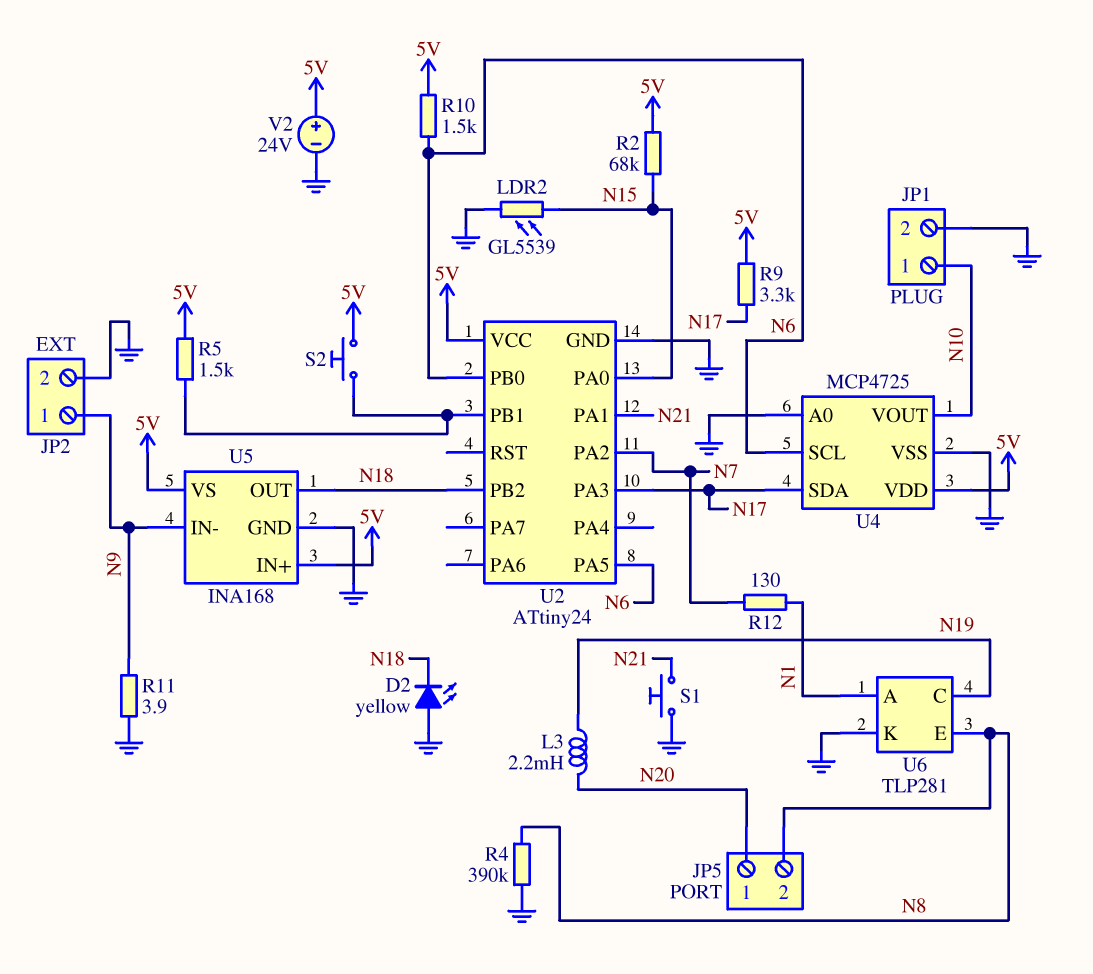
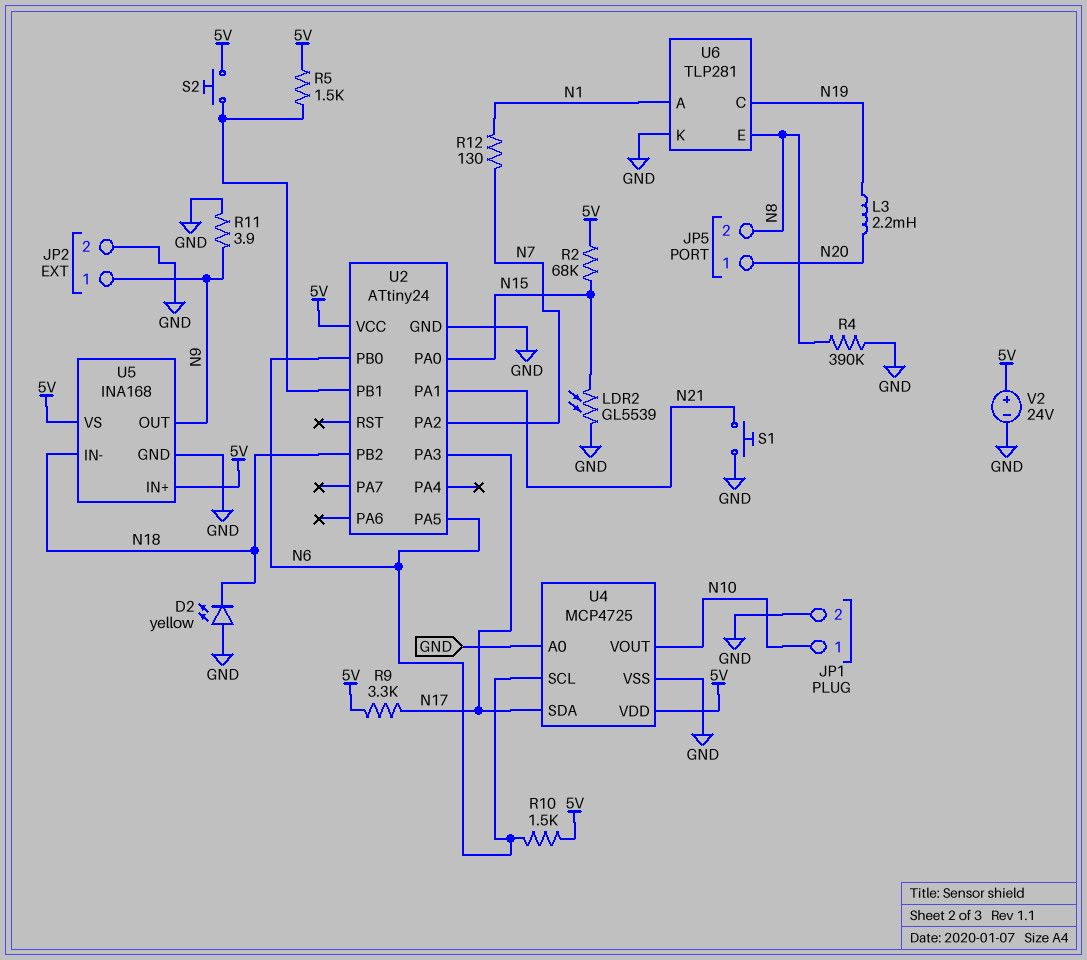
U5 pin IN-: N9 -> N18
U5 pin OUT: N18 -> N9

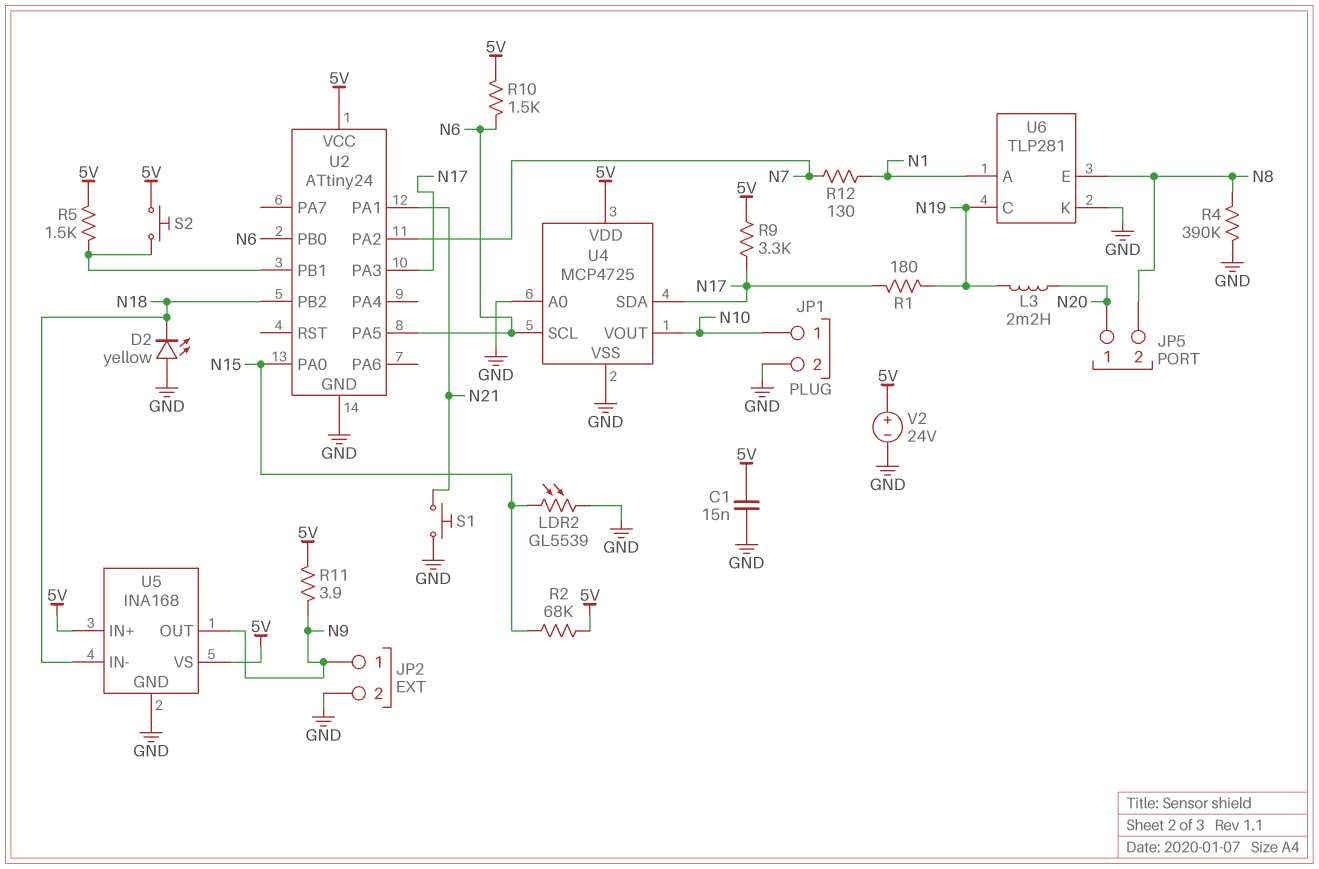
C1: none -> 15nF (5V, GND)
R1: none -> 180 (N17, N19)
R11: 3.9 (GND, N9) -> 3.9 (5V, N9)

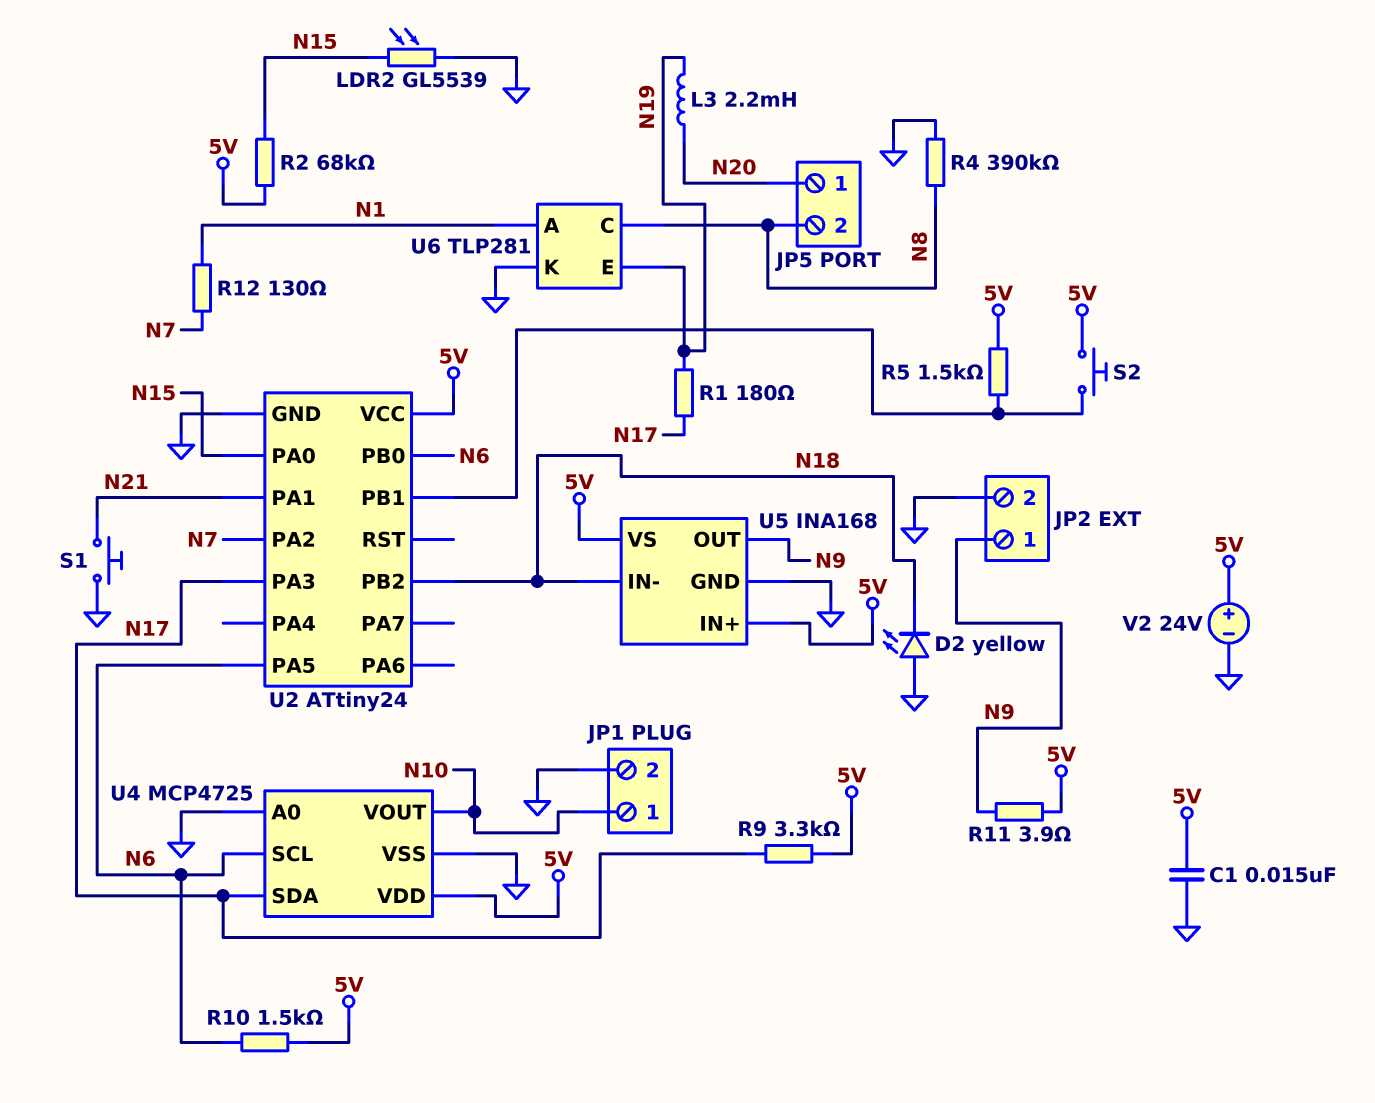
U6 pin C: N19 -> N8
U6 pin E: N8 -> N19

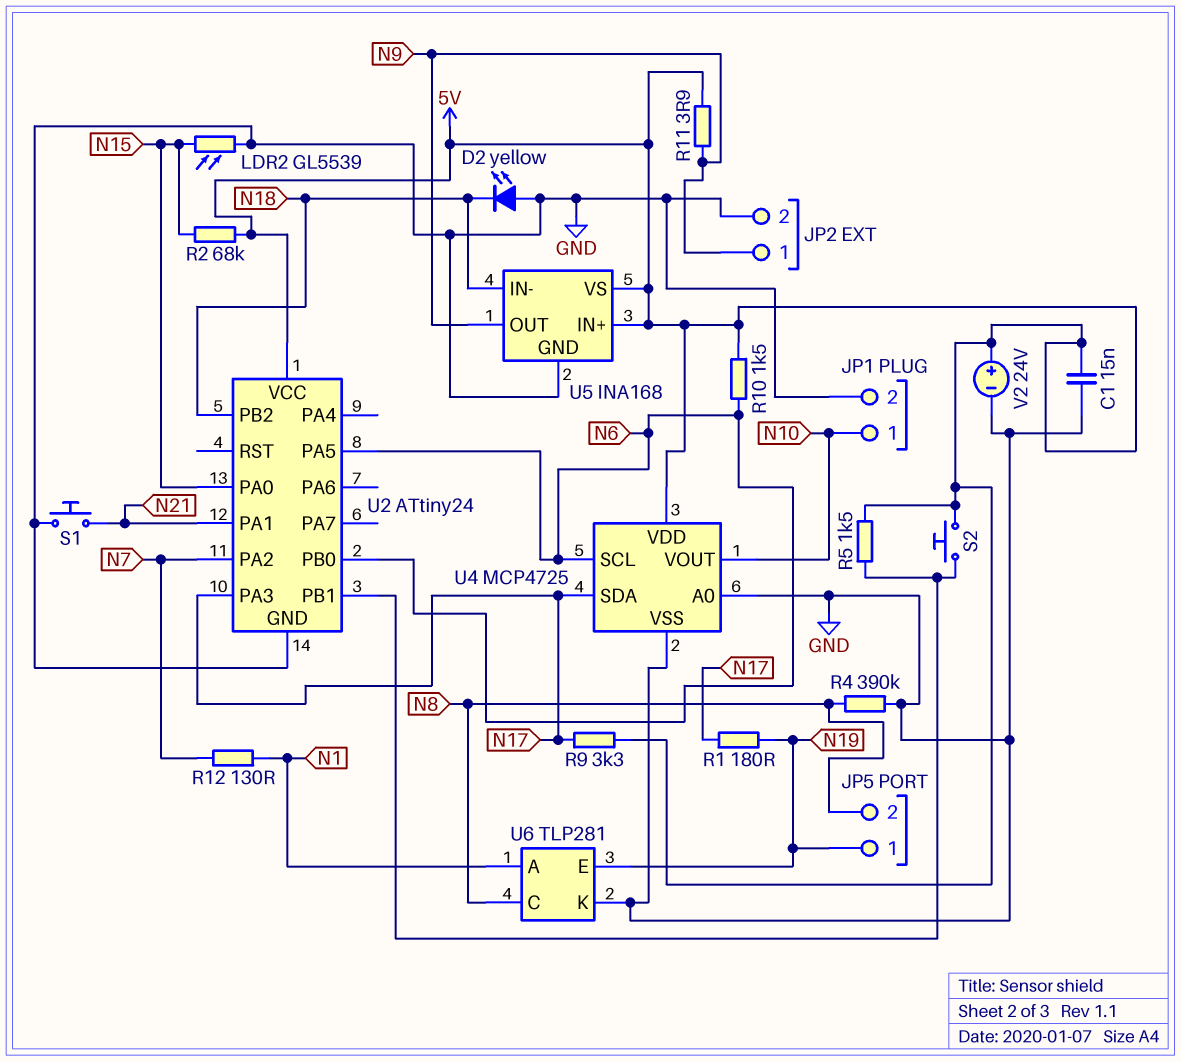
JP5 pin 1: N20 -> N19
L3: 2.2mH (N19, N20) -> none

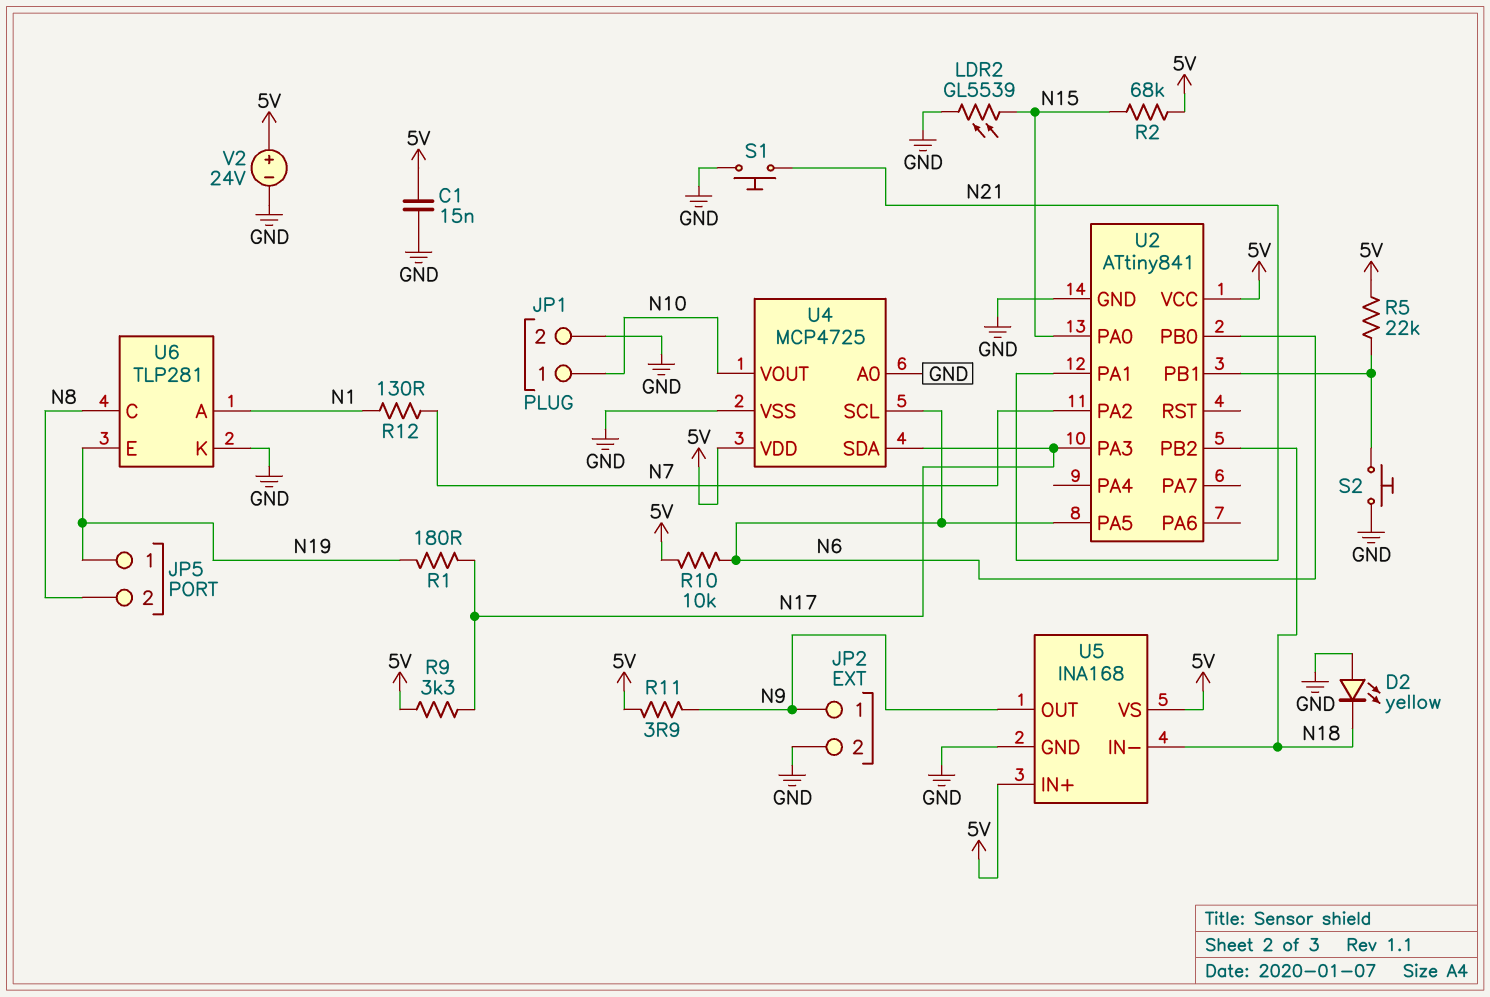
R4: 390k (GND, N8) -> none
R5: 1.5k (5V, U2/PB1) -> 22k (5V, U2/PB1)
R10: 1.5k (5V, N6) -> 10k (5V, N6)
S2: button (5V, U2/PB1) -> button (GND, U2/PB1)
U2: ATtiny24 -> ATtiny841

